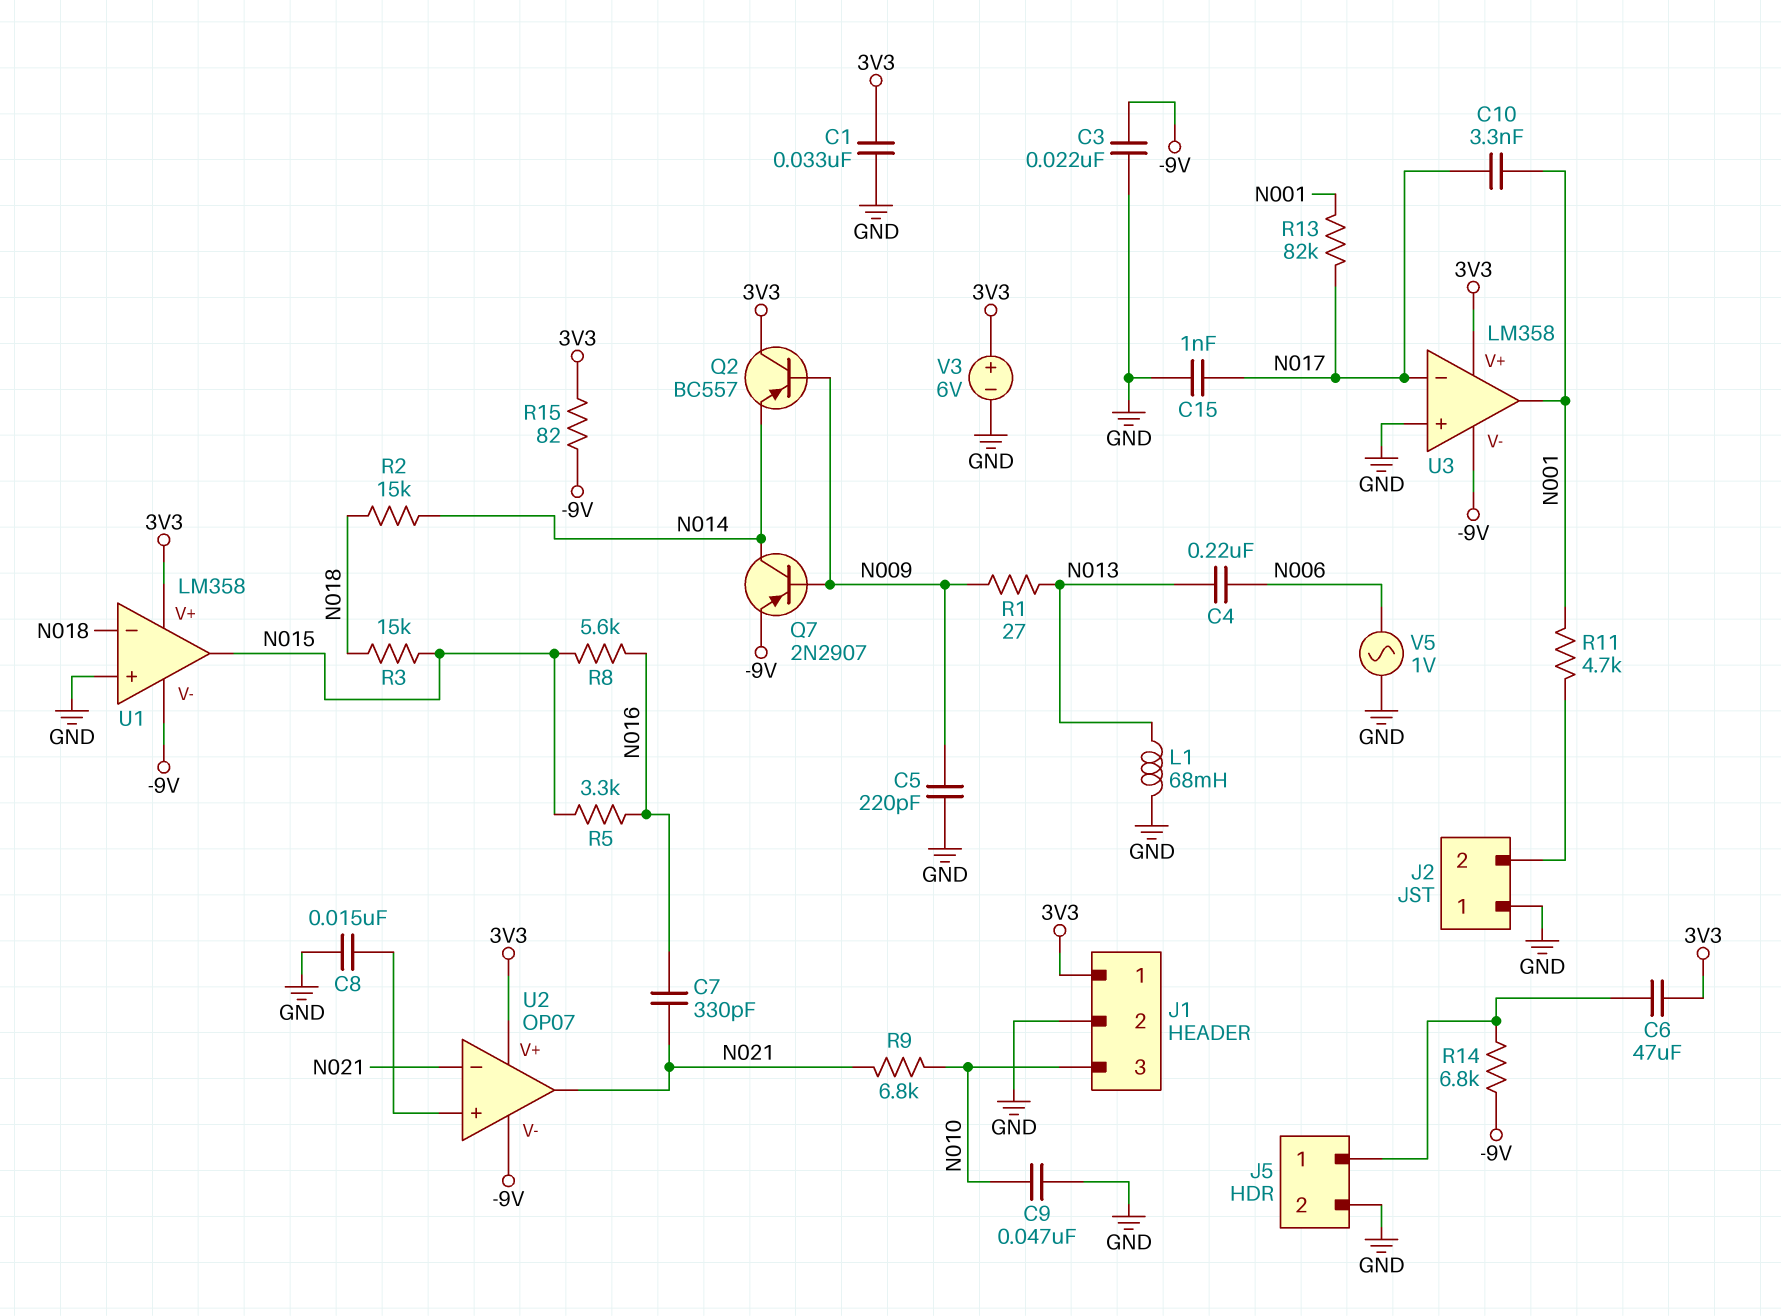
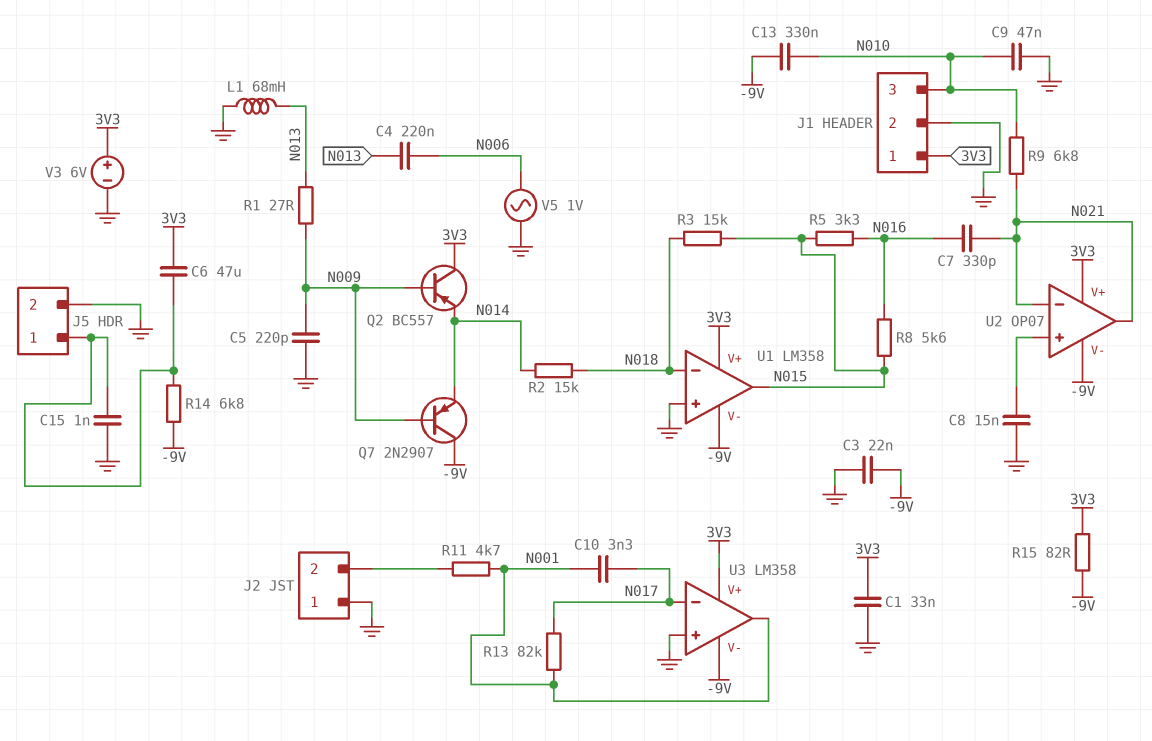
C13: none -> 330nF (-9V, N010)
C15: 1nF (GND, N017) -> 1nF (GND, J5/1)
Q7: PNP 2N2907 (B N009, C N014, E -9V) -> PNP 2N2907 (B N009, C -9V, E N014)

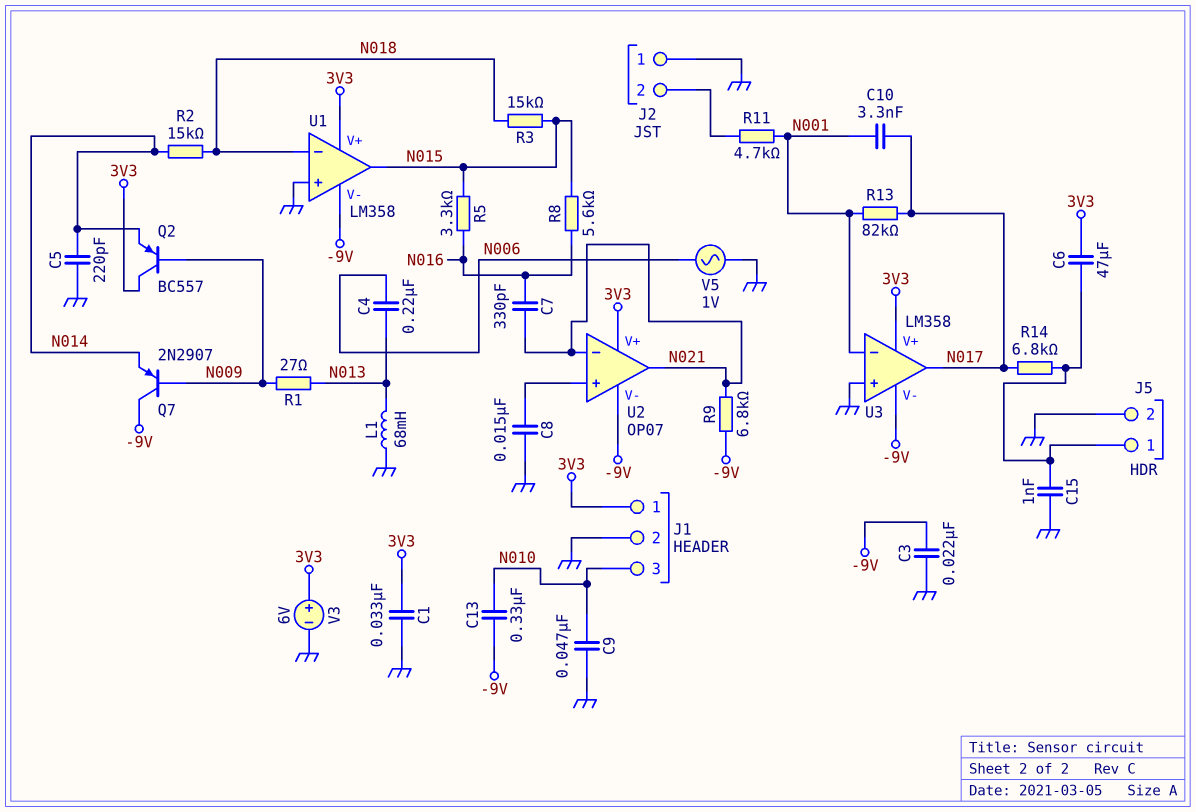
C5: 220pF (GND, N009) -> 220pF (GND, N014)
R9: 6.8k (N010, N021) -> 6.8k (-9V, N021)
R14: 6.8k (-9V, J5/1) -> 6.8k (J5/1, N017)
R15: 82 (-9V, 3V3) -> none
U3 pin in-: N017 -> N001
U3 pin out: N001 -> N017

